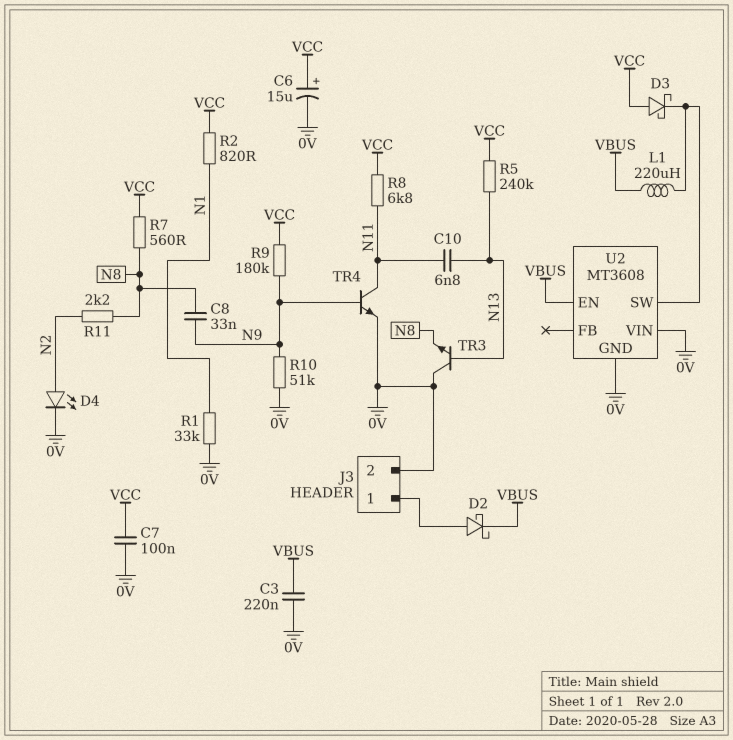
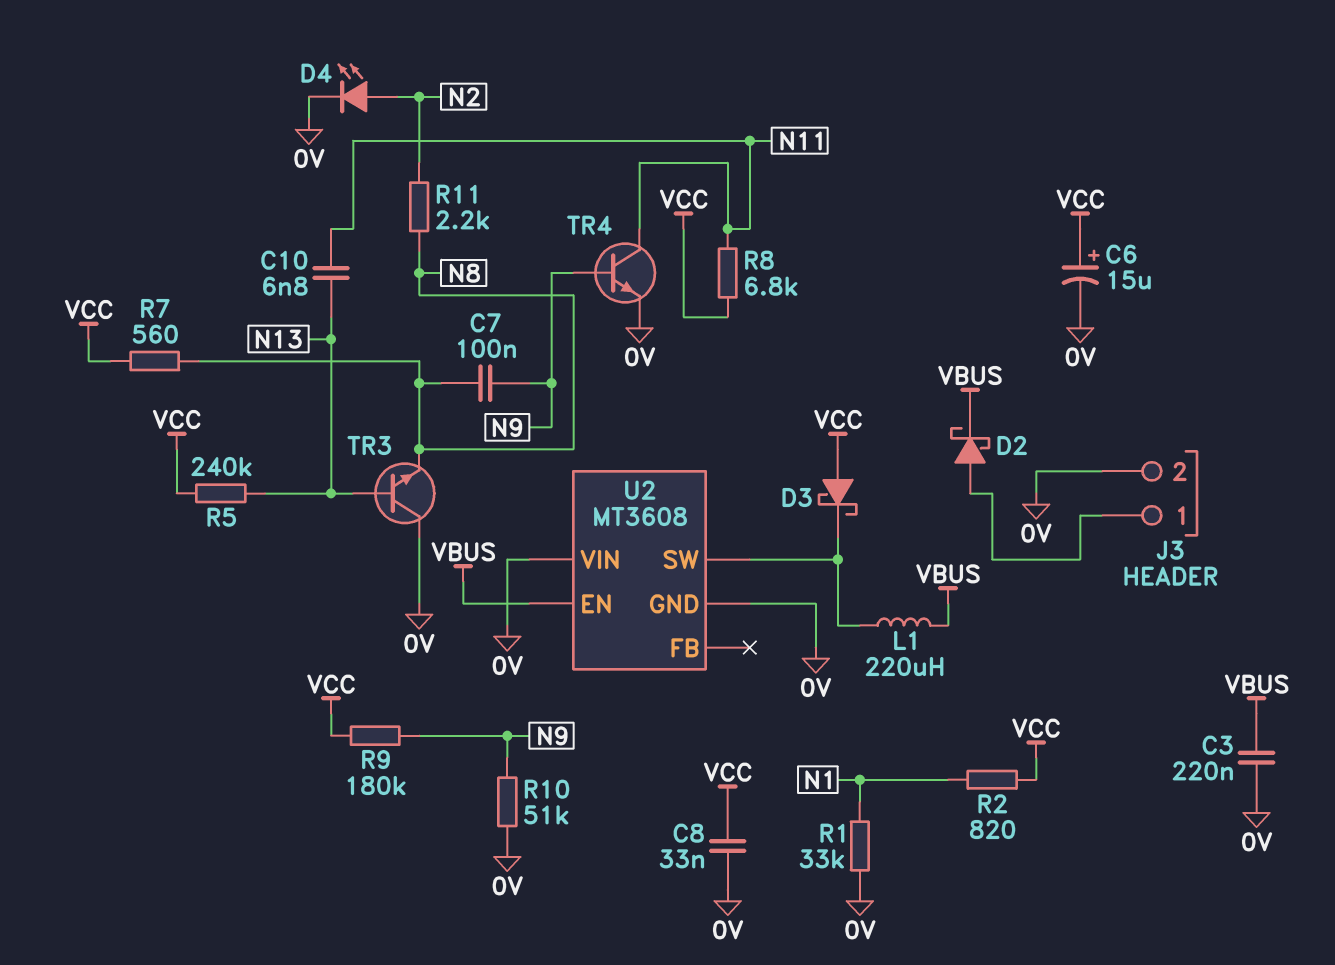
C7: 100nF (0V, VCC) -> 100nF (N8, N9)
C8: 33nF (N8, N9) -> 33nF (0V, VCC)

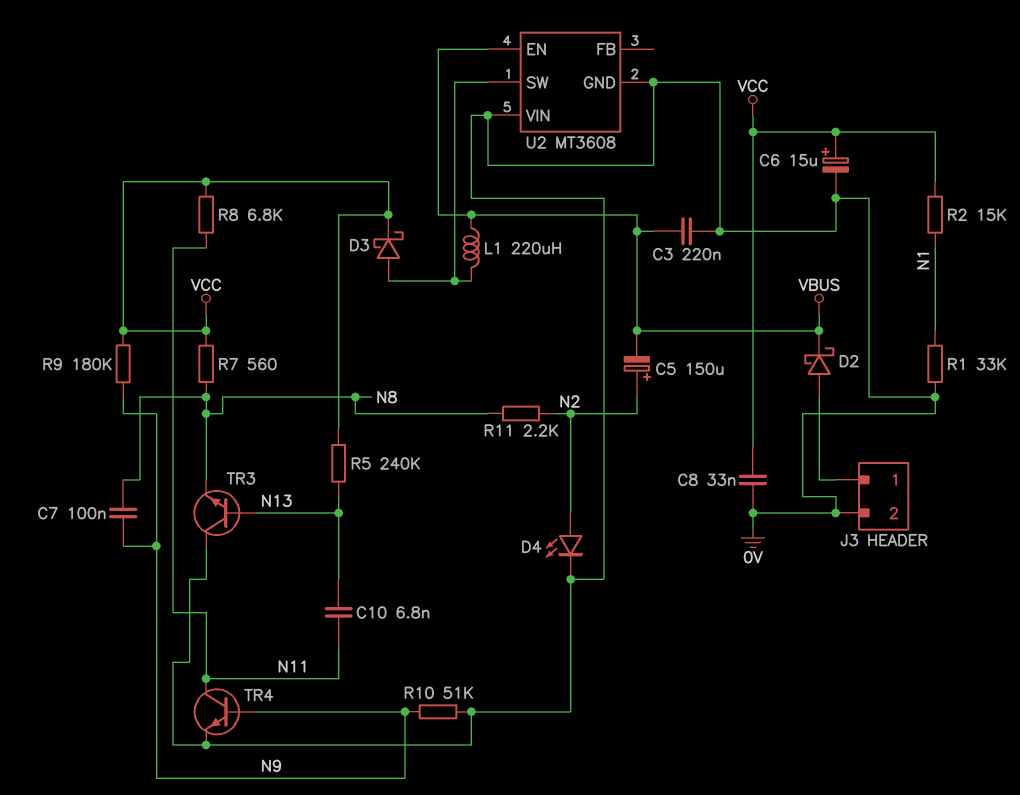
C5: none -> 150uF (plus N2, minus VBUS)
D3: schottky (A VCC, K U2/SW) -> schottky (A U2/SW, K VCC)
R2: 820 (N1, VCC) -> 15k (N1, VCC)

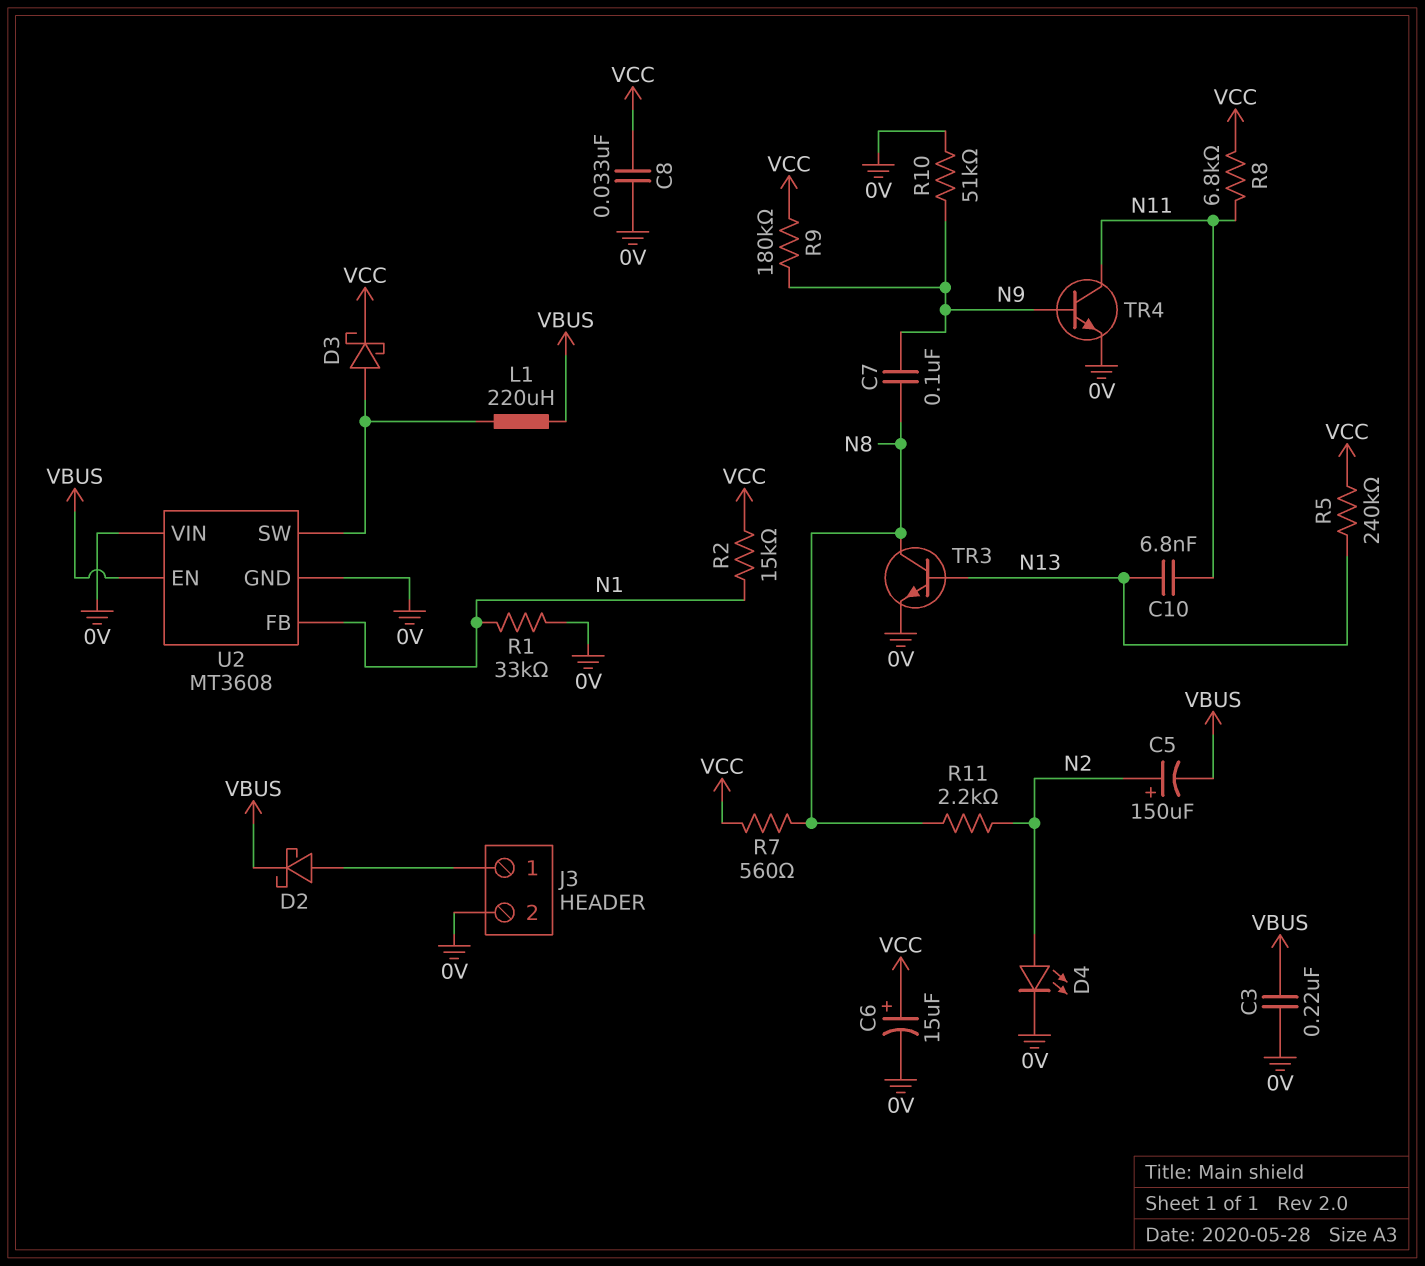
TR3: NPN (B N13, C 0V, E N8) -> NPN (B N13, C N8, E 0V)
U2 pin FB: none -> N1

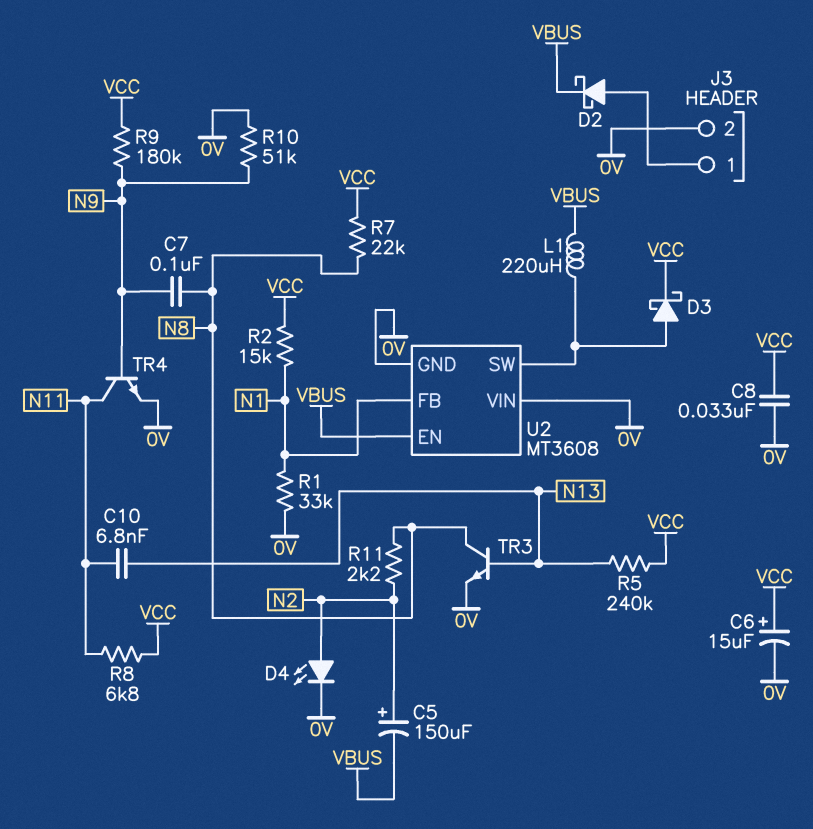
C3: 220nF (0V, VBUS) -> none
R7: 560 (N8, VCC) -> 22k (N8, VCC)

